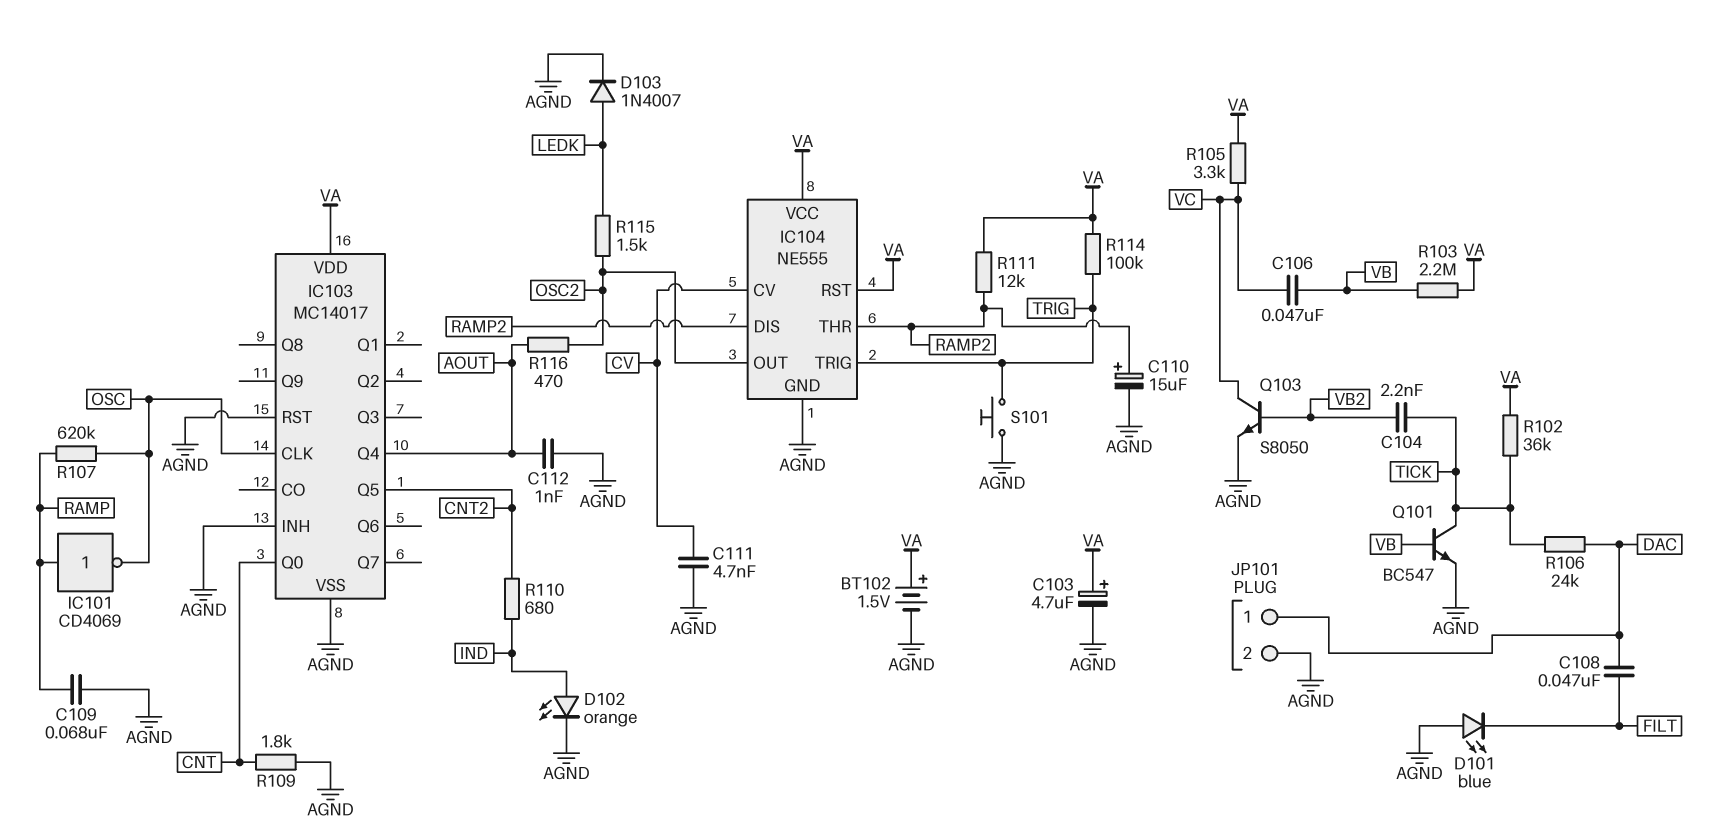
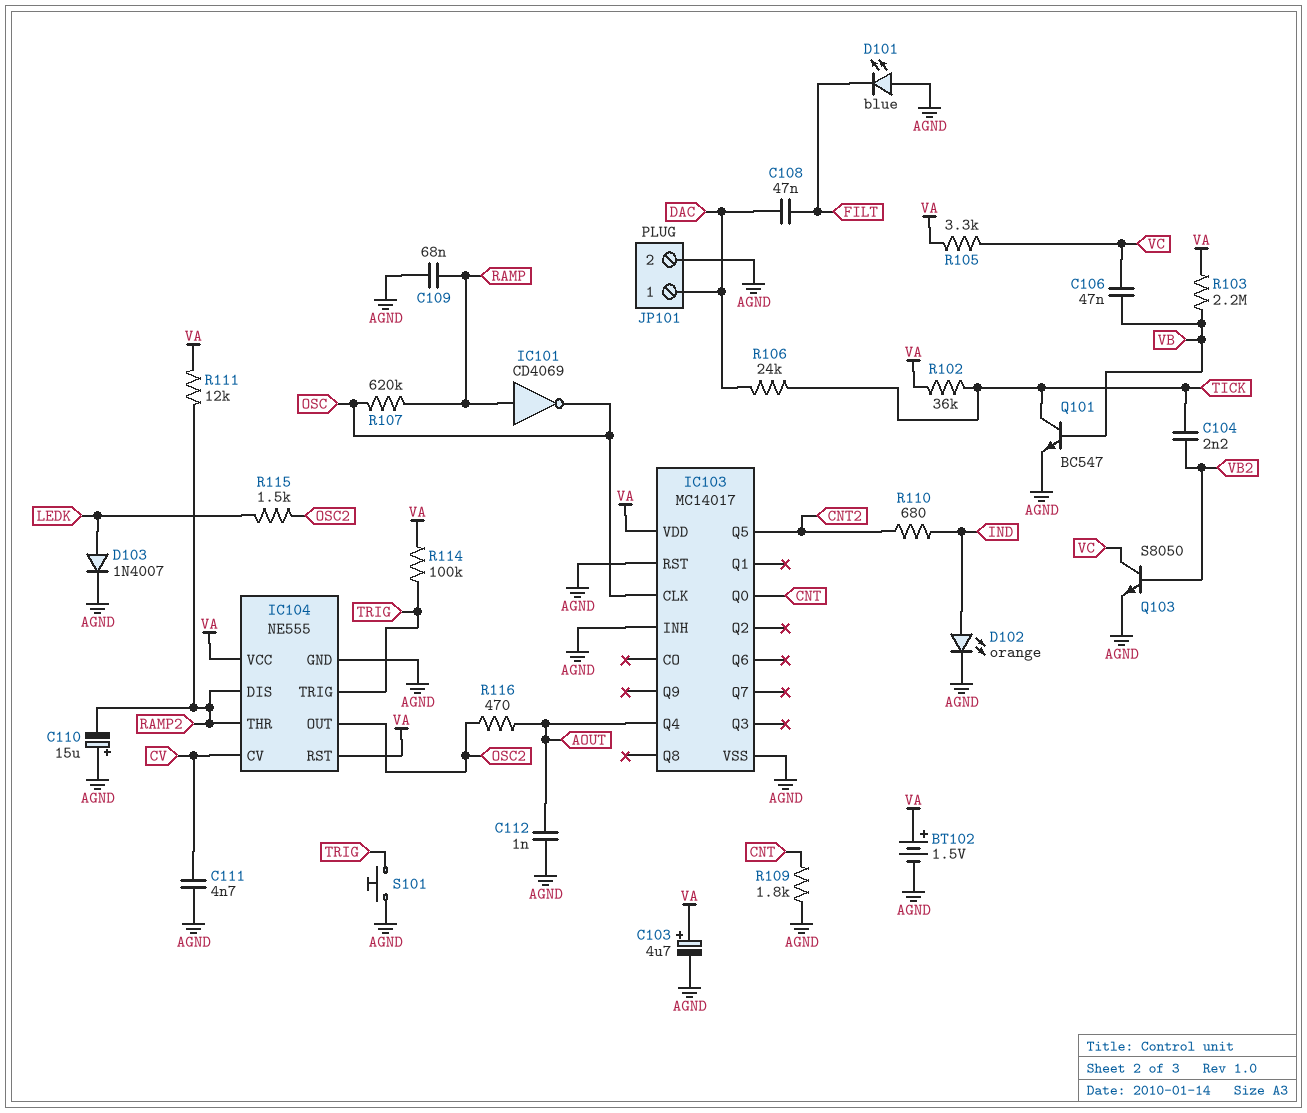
C110: 15uF (plus RAMP2, minus AGND) -> 15uF (plus AGND, minus RAMP2)

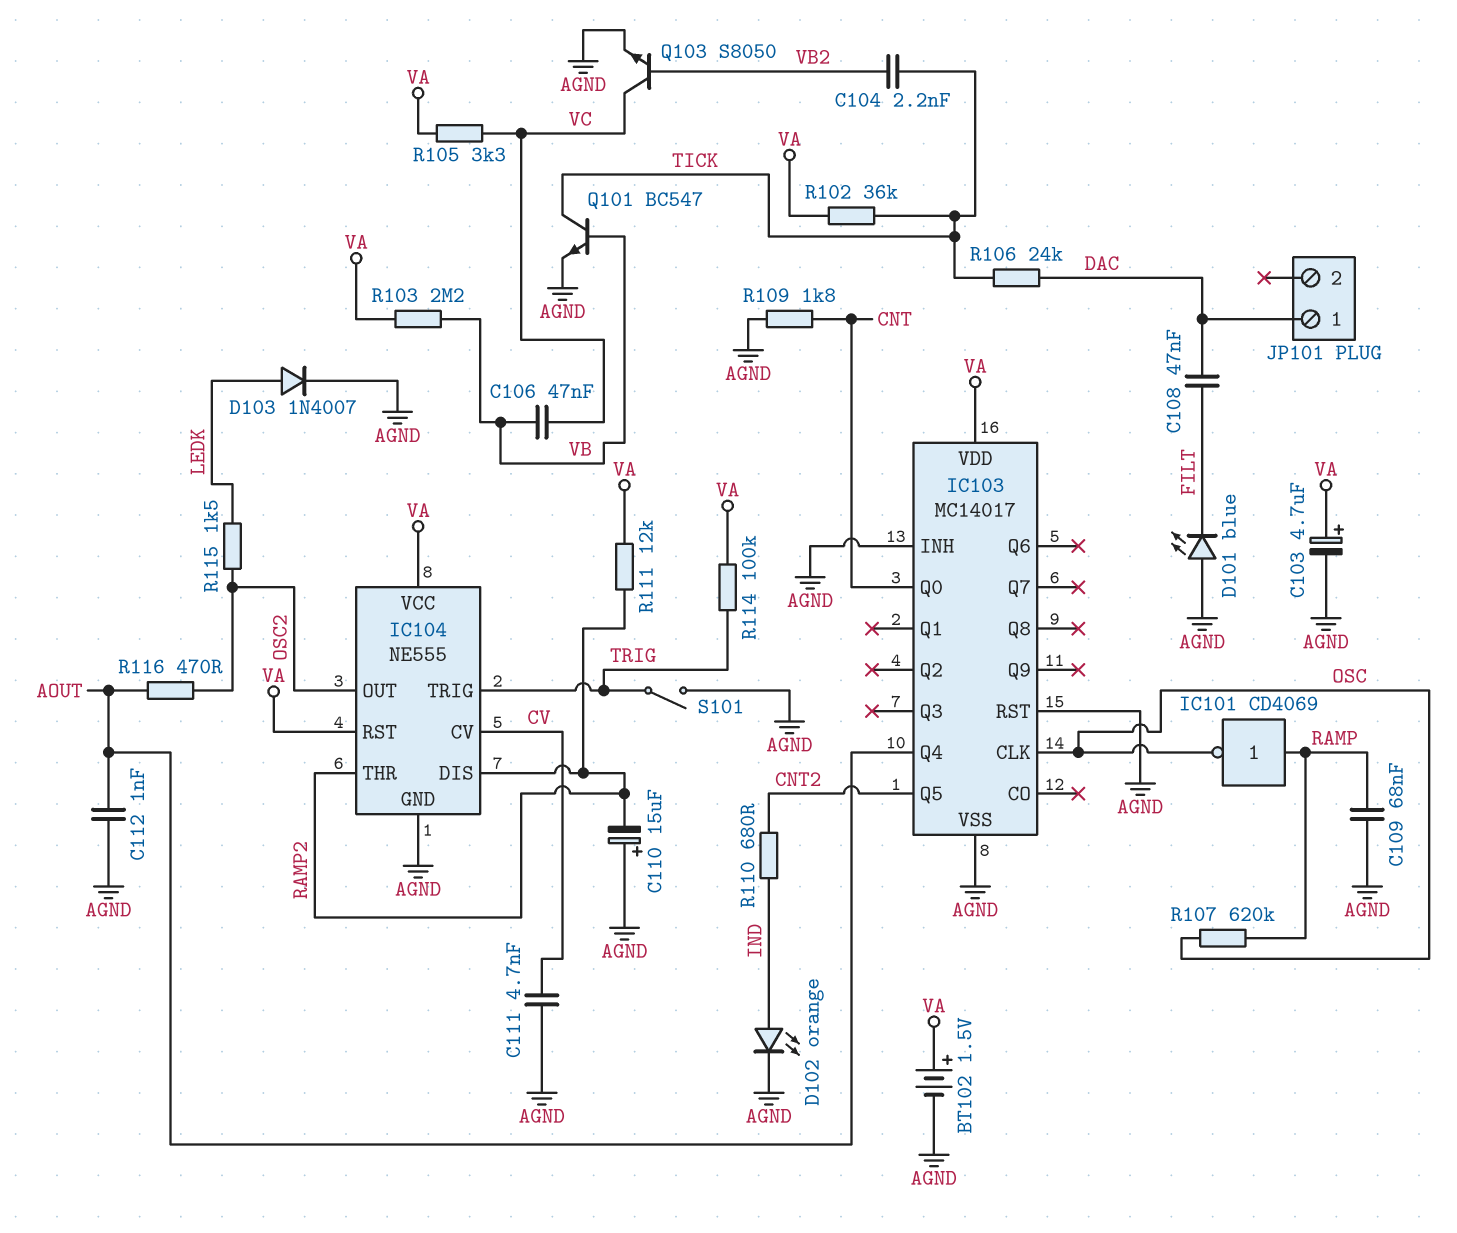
JP101 pin 2: AGND -> none
S101: button (AGND, TRIG) -> switch (AGND, TRIG)

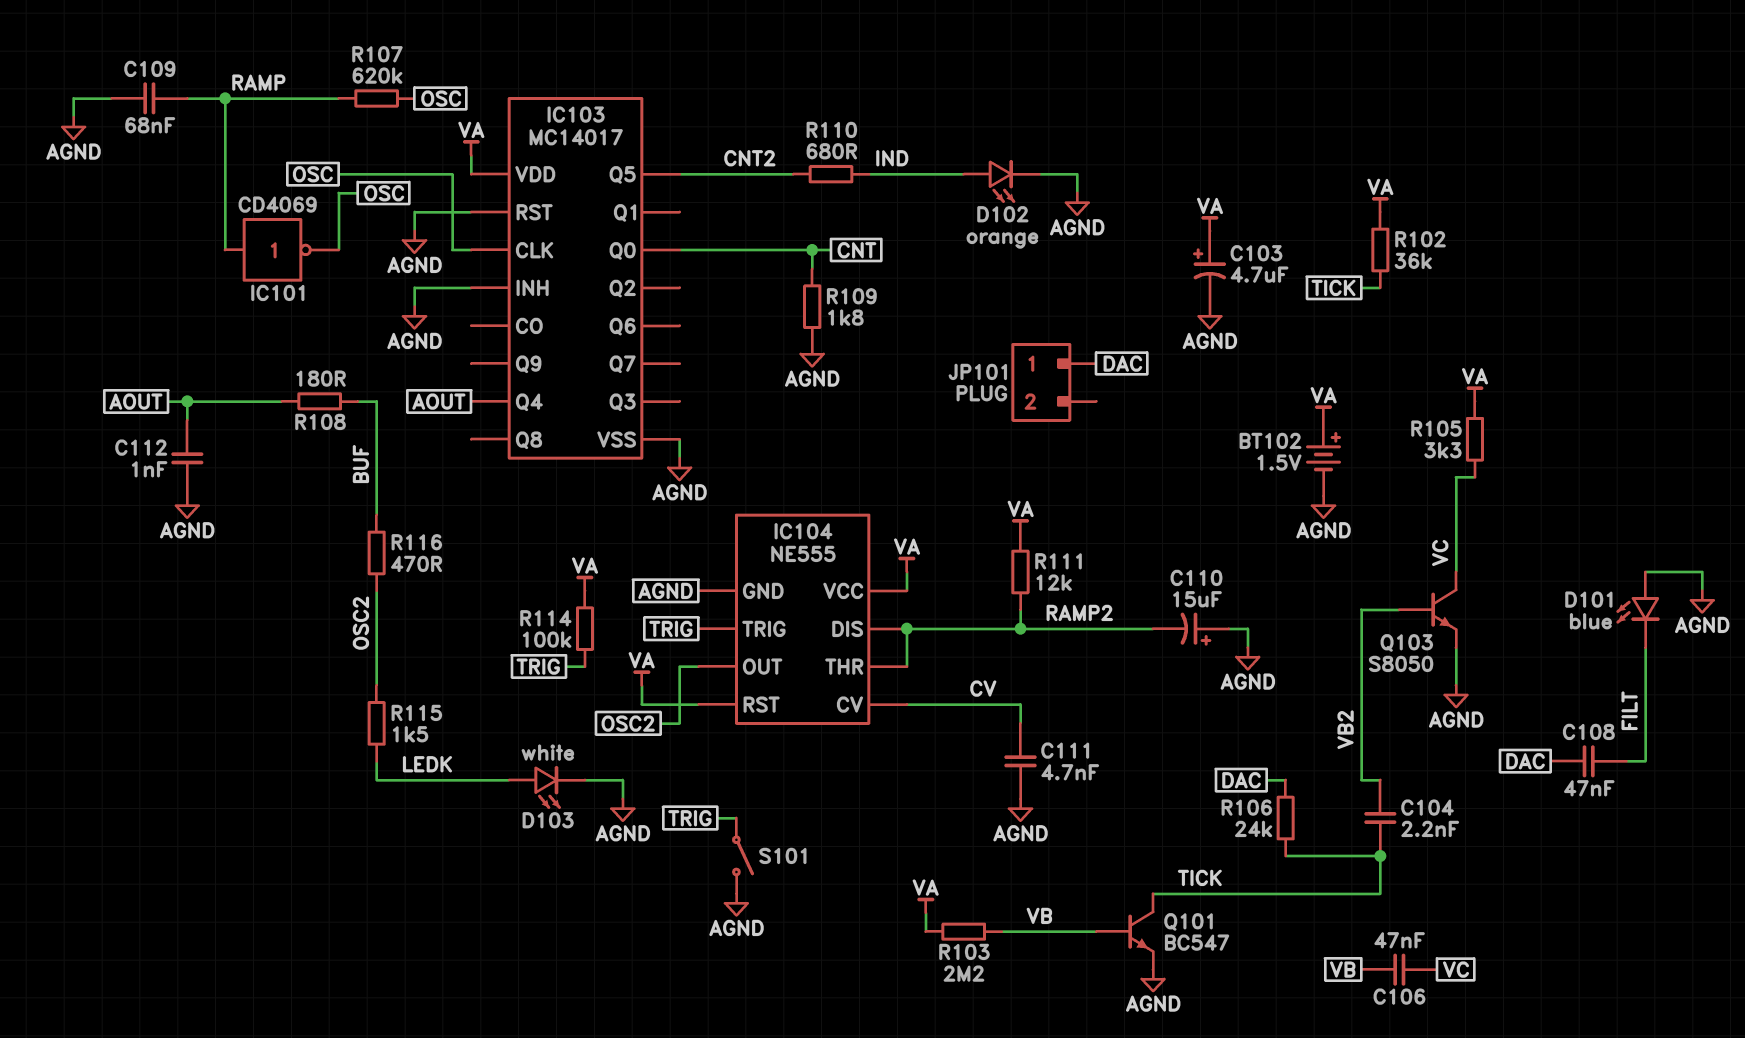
D103: diode 1N4007 (A LEDK, K AGND) -> LED white (A LEDK, K AGND)
R108: none -> 180 (AOUT, BUF)
R116: 470 (AOUT, OSC2) -> 470 (BUF, OSC2)

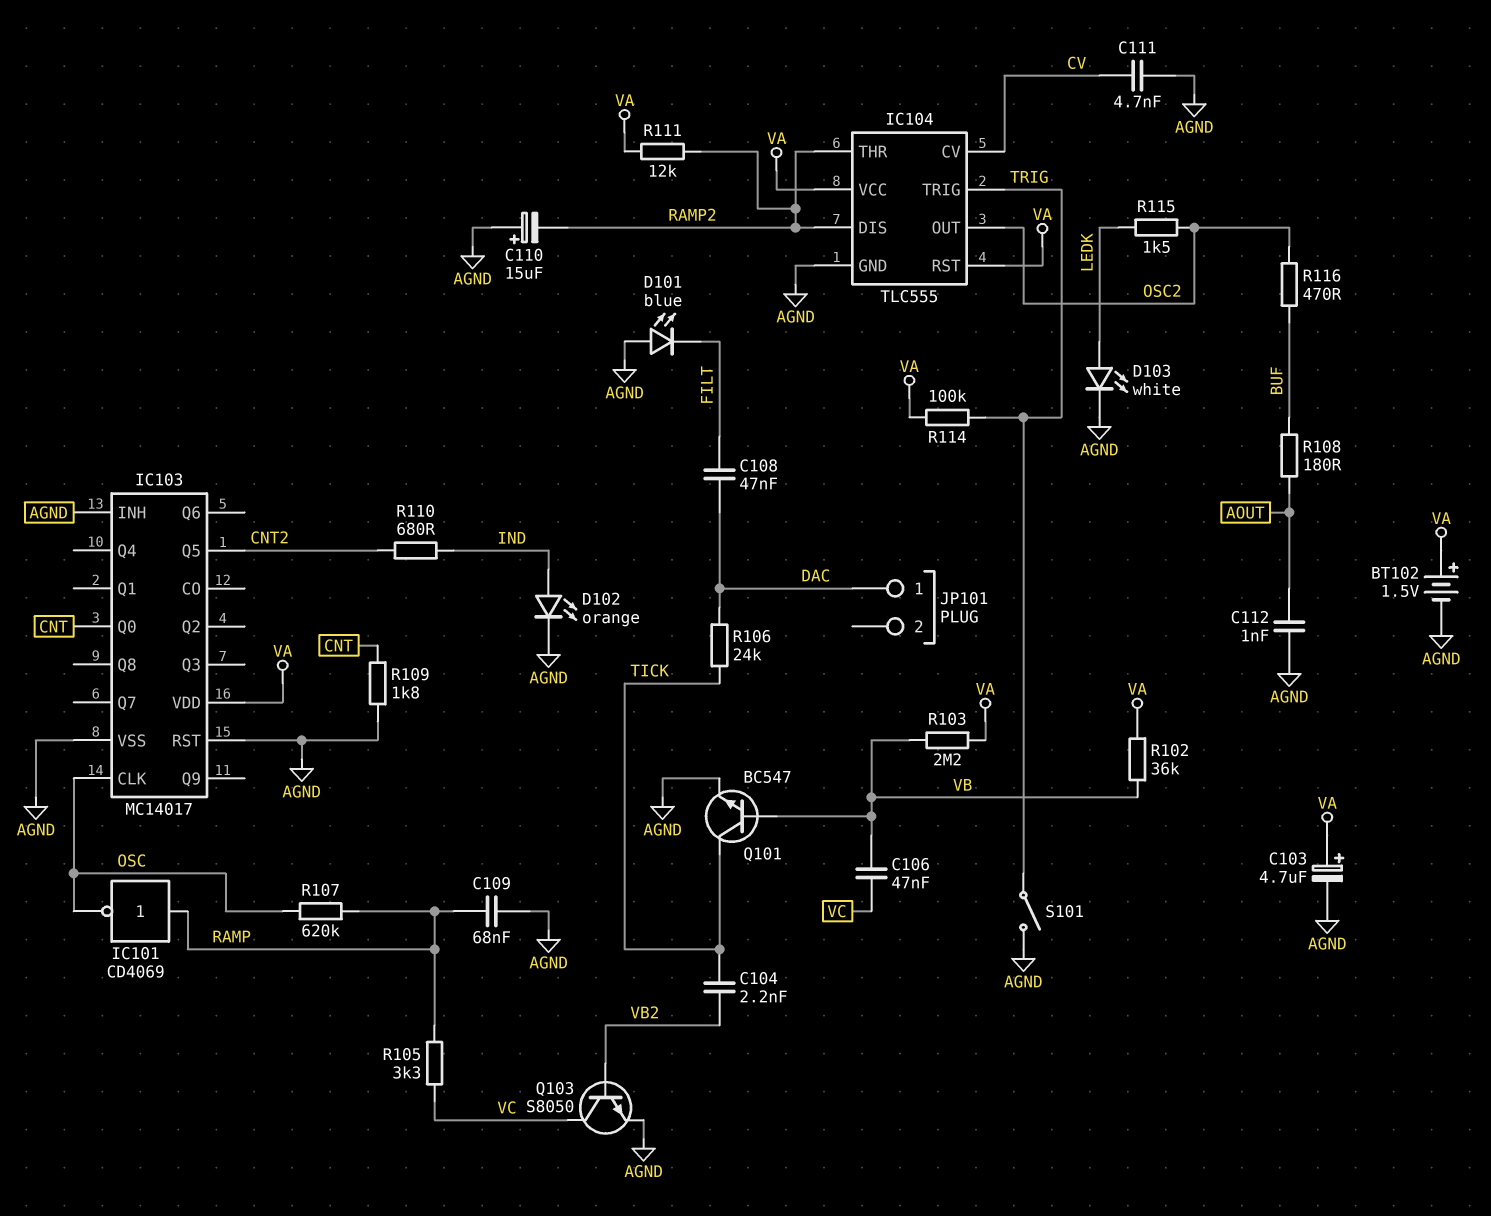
IC103 pin Q4: AOUT -> none
IC104: NE555 -> TLC555
R102: 36k (TICK, VA) -> 36k (VA, VB)
R105: 3.3k (VA, VC) -> 3.3k (RAMP, VC)

